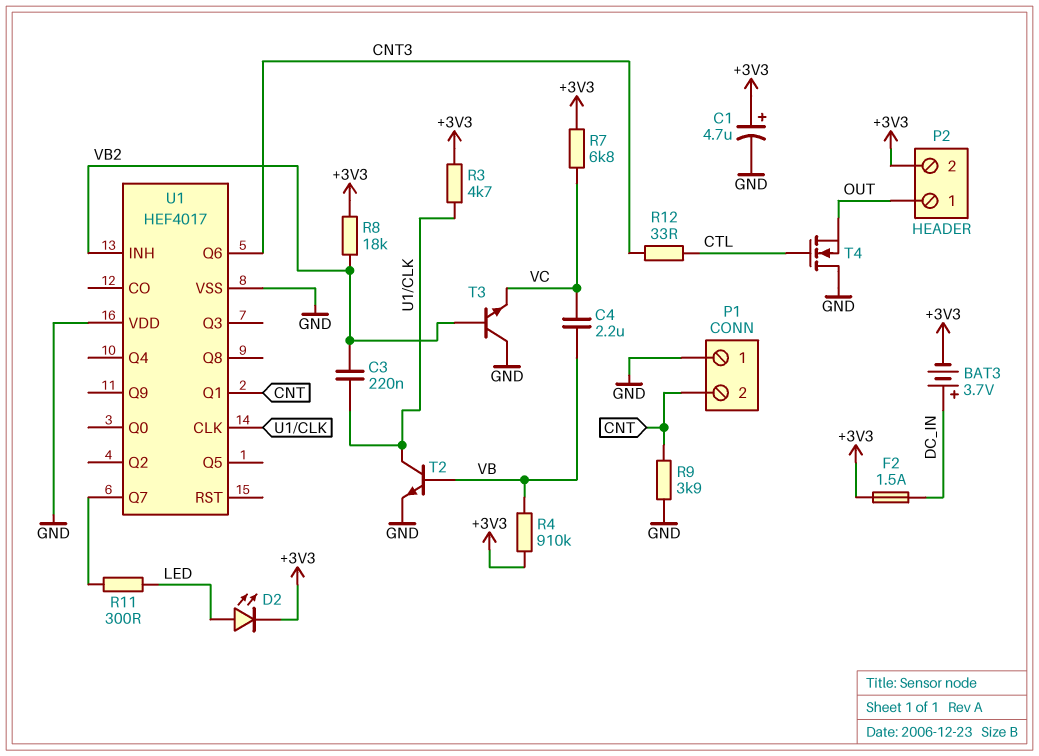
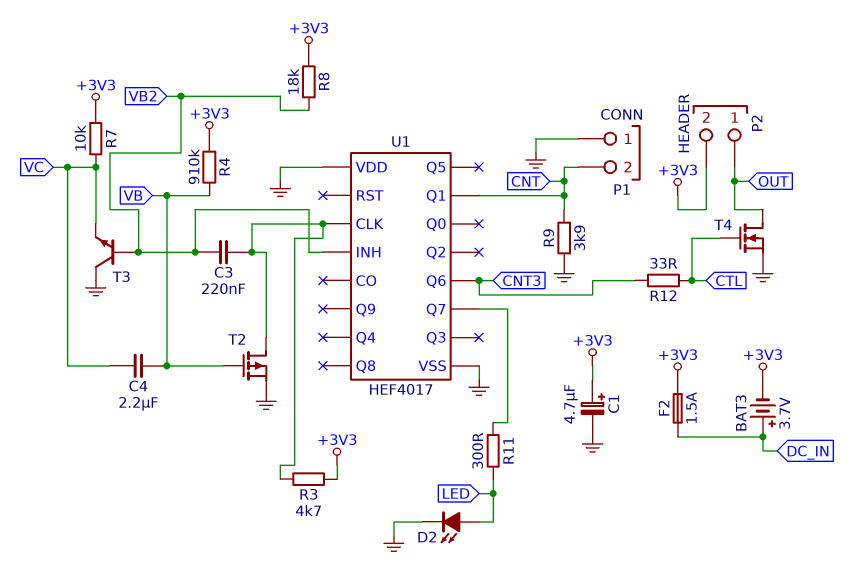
D2: LED (A LED, K +3V3) -> LED (A LED, K GND)
R7: 6.8k (+3V3, VC) -> 10k (+3V3, VC)
T2: NPN (B VB, C U1/CLK, E GND) -> PMOS (G VB, D U1/CLK, S GND)
T4: NMOS (G CTL, D GND, S OUT) -> NMOS (G CTL, D OUT, S GND)

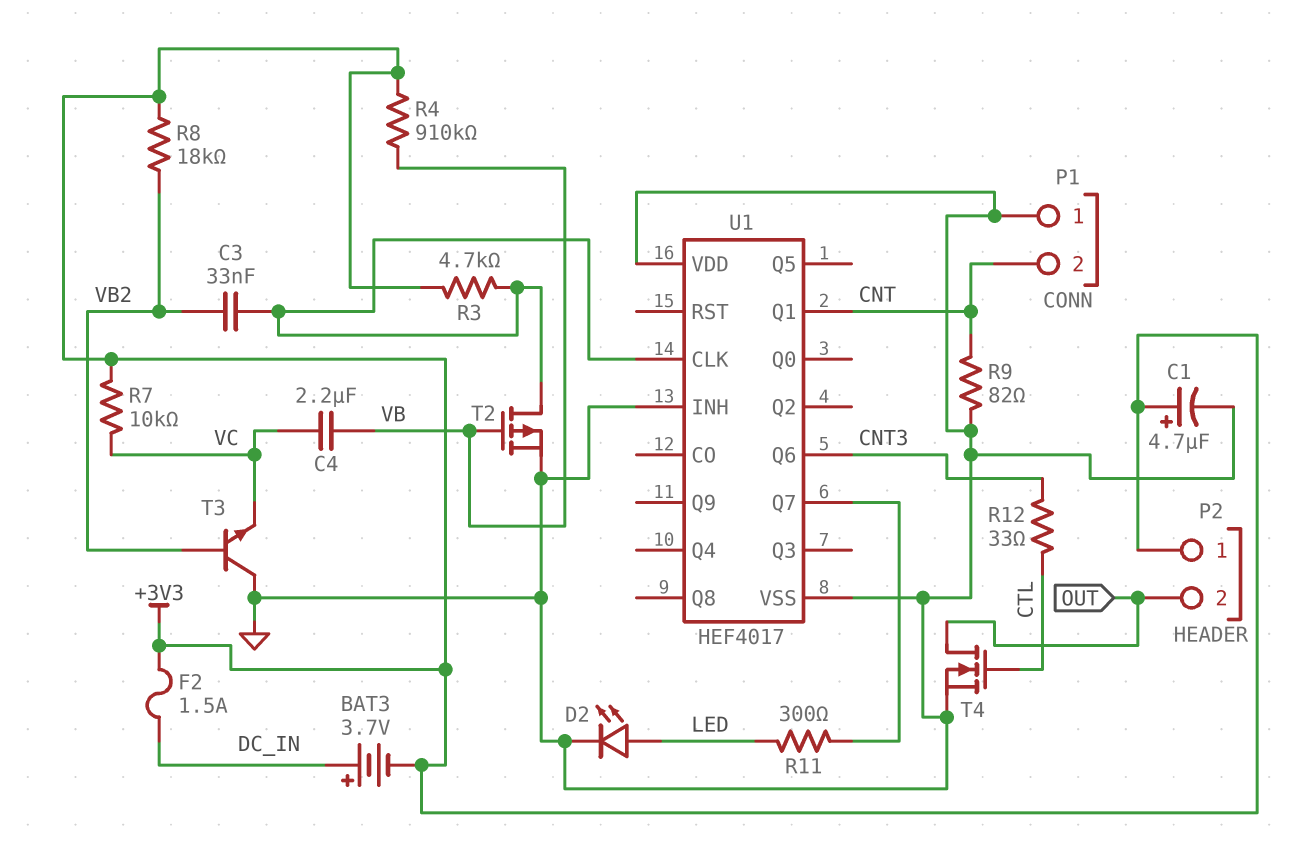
C3: 220nF (U1/CLK, VB2) -> 33nF (U1/CLK, VB2)
P2 pin 1: OUT -> +3V3
P2 pin 2: +3V3 -> OUT
R9: 3.9k (CNT, GND) -> 82 (CNT, GND)
U1 pin INH: VB2 -> GND

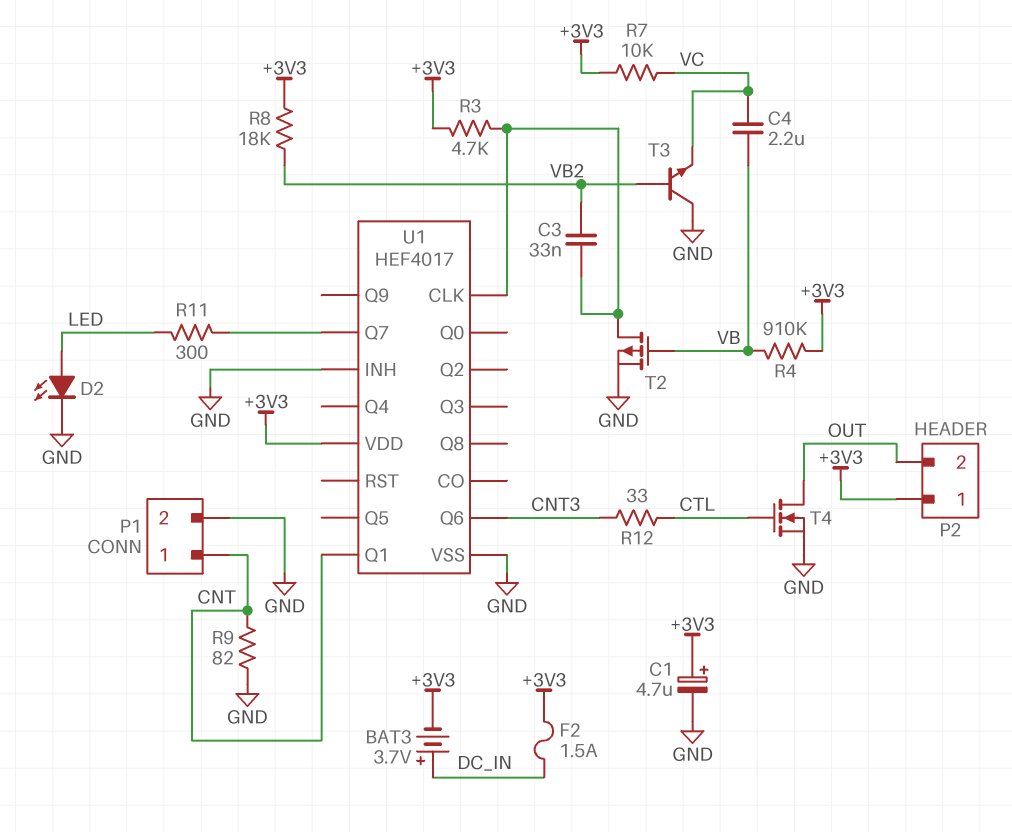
P1 pin 1: GND -> CNT
P1 pin 2: CNT -> GND
U1 pin VDD: GND -> +3V3

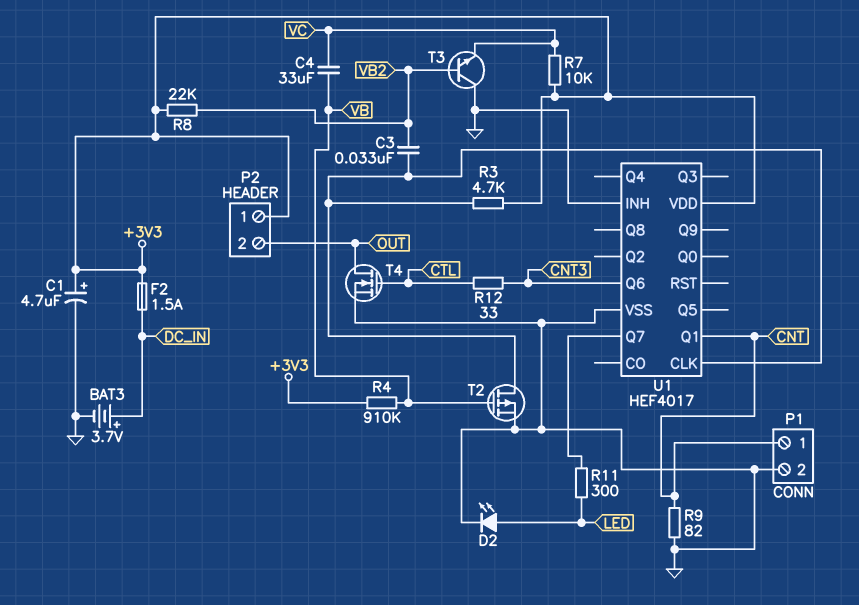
BAT3: 3.7V (plus DC_IN, minus +3V3) -> 3.7V (plus DC_IN, minus GND)
C4: 2.2uF (VB, VC) -> 33uF (VB, VC)
R8: 18k (+3V3, VB2) -> 22k (+3V3, VB2)

